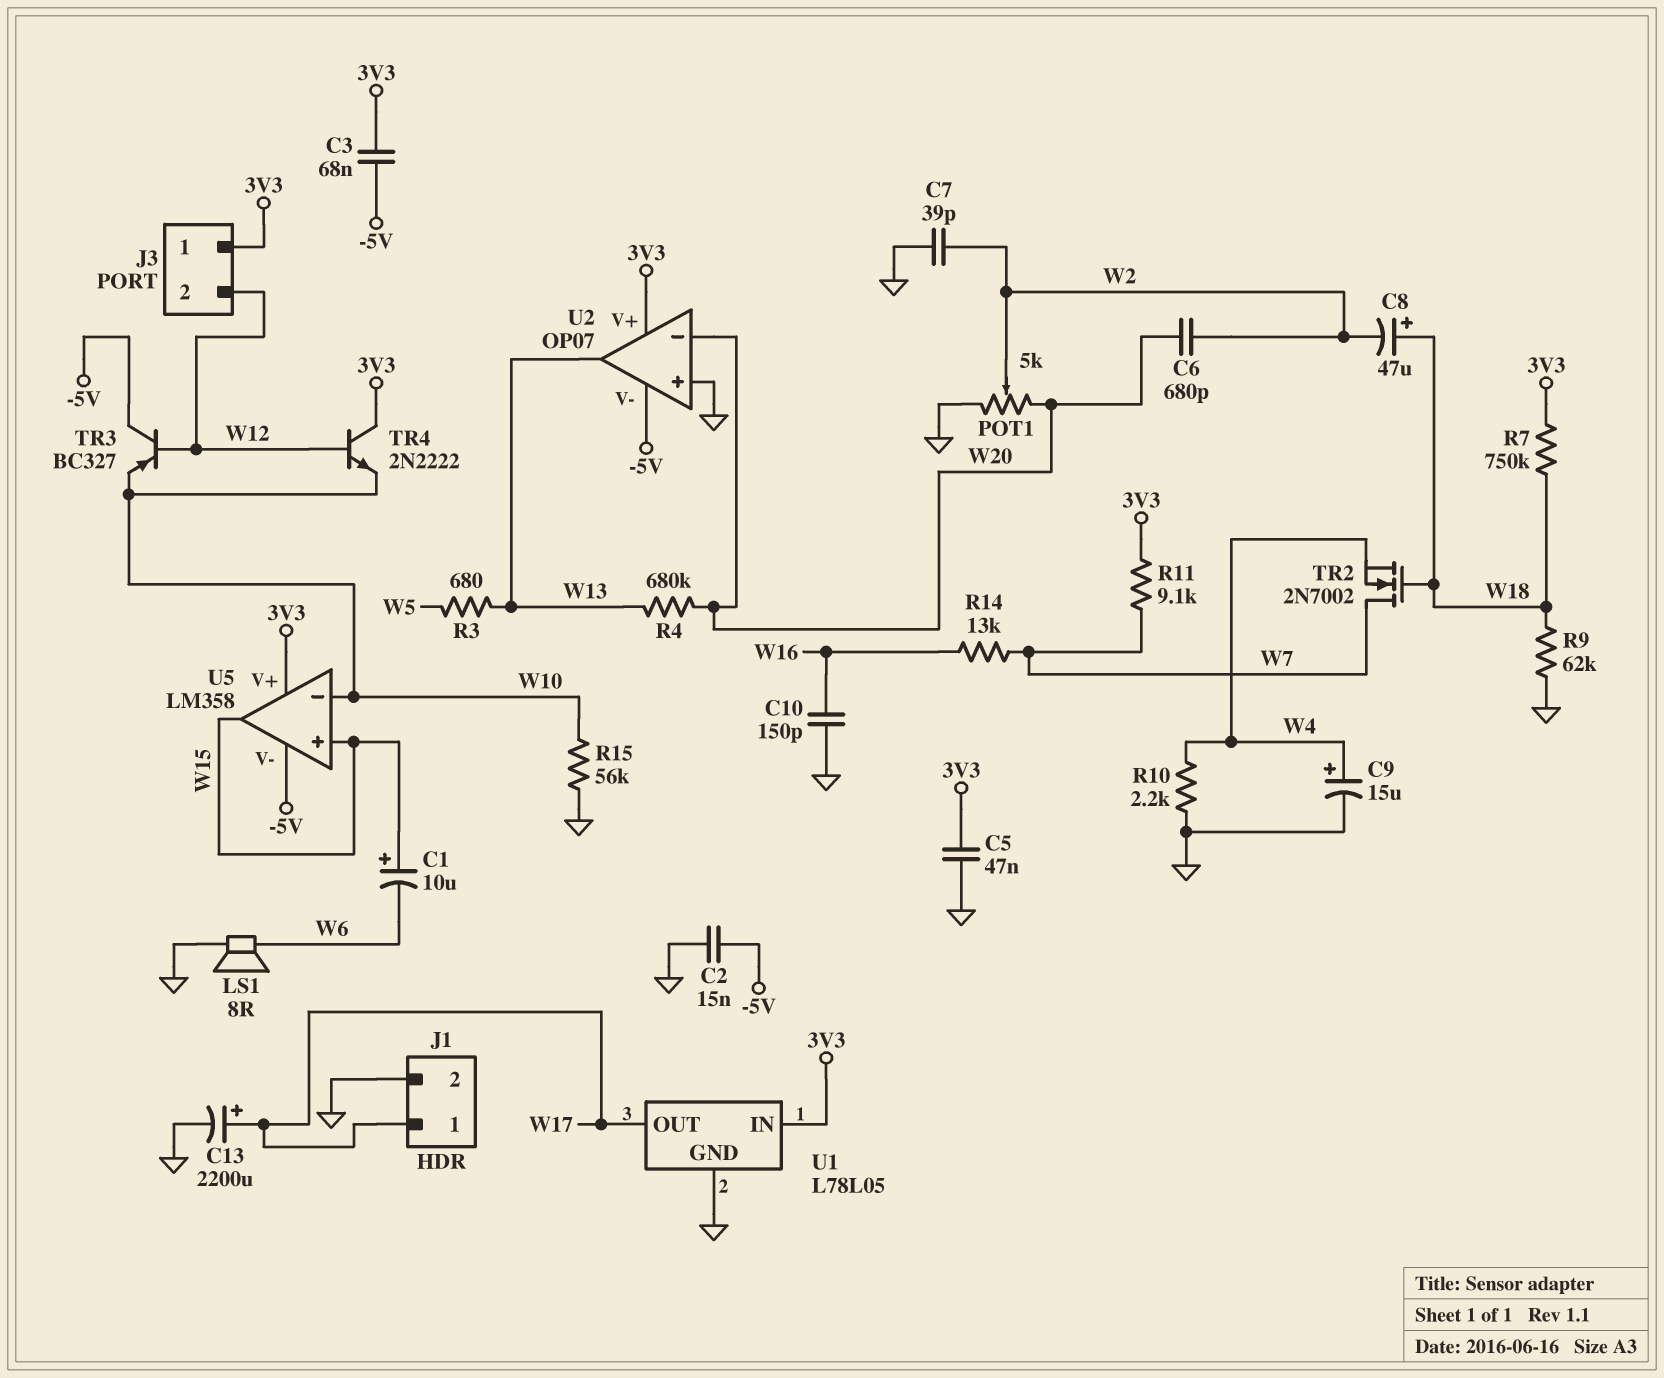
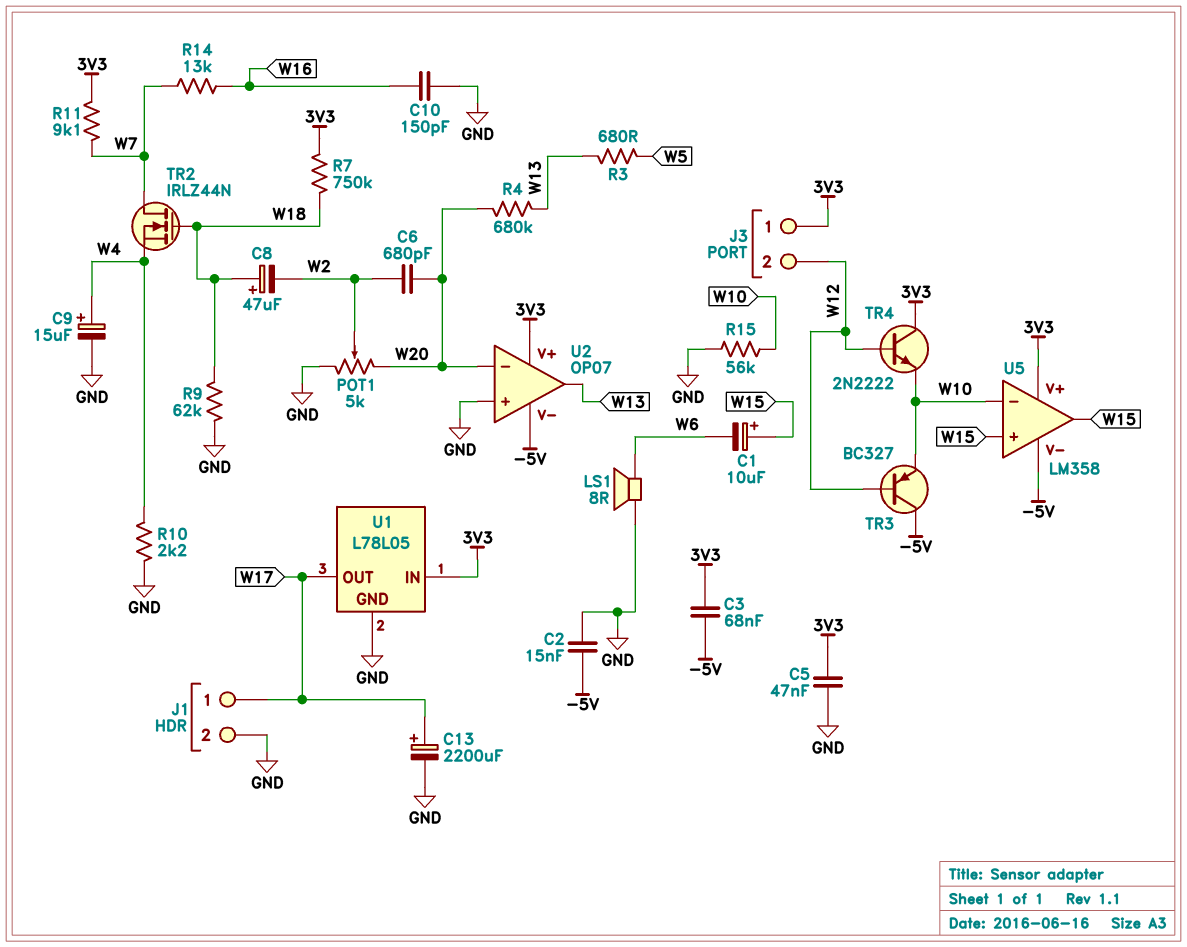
C7: 39pF (GND, W2) -> none
TR2: NMOS 2N7002 (G W18, D W7, S W4) -> NMOS IRLZ44N (G W18, D W7, S W4)

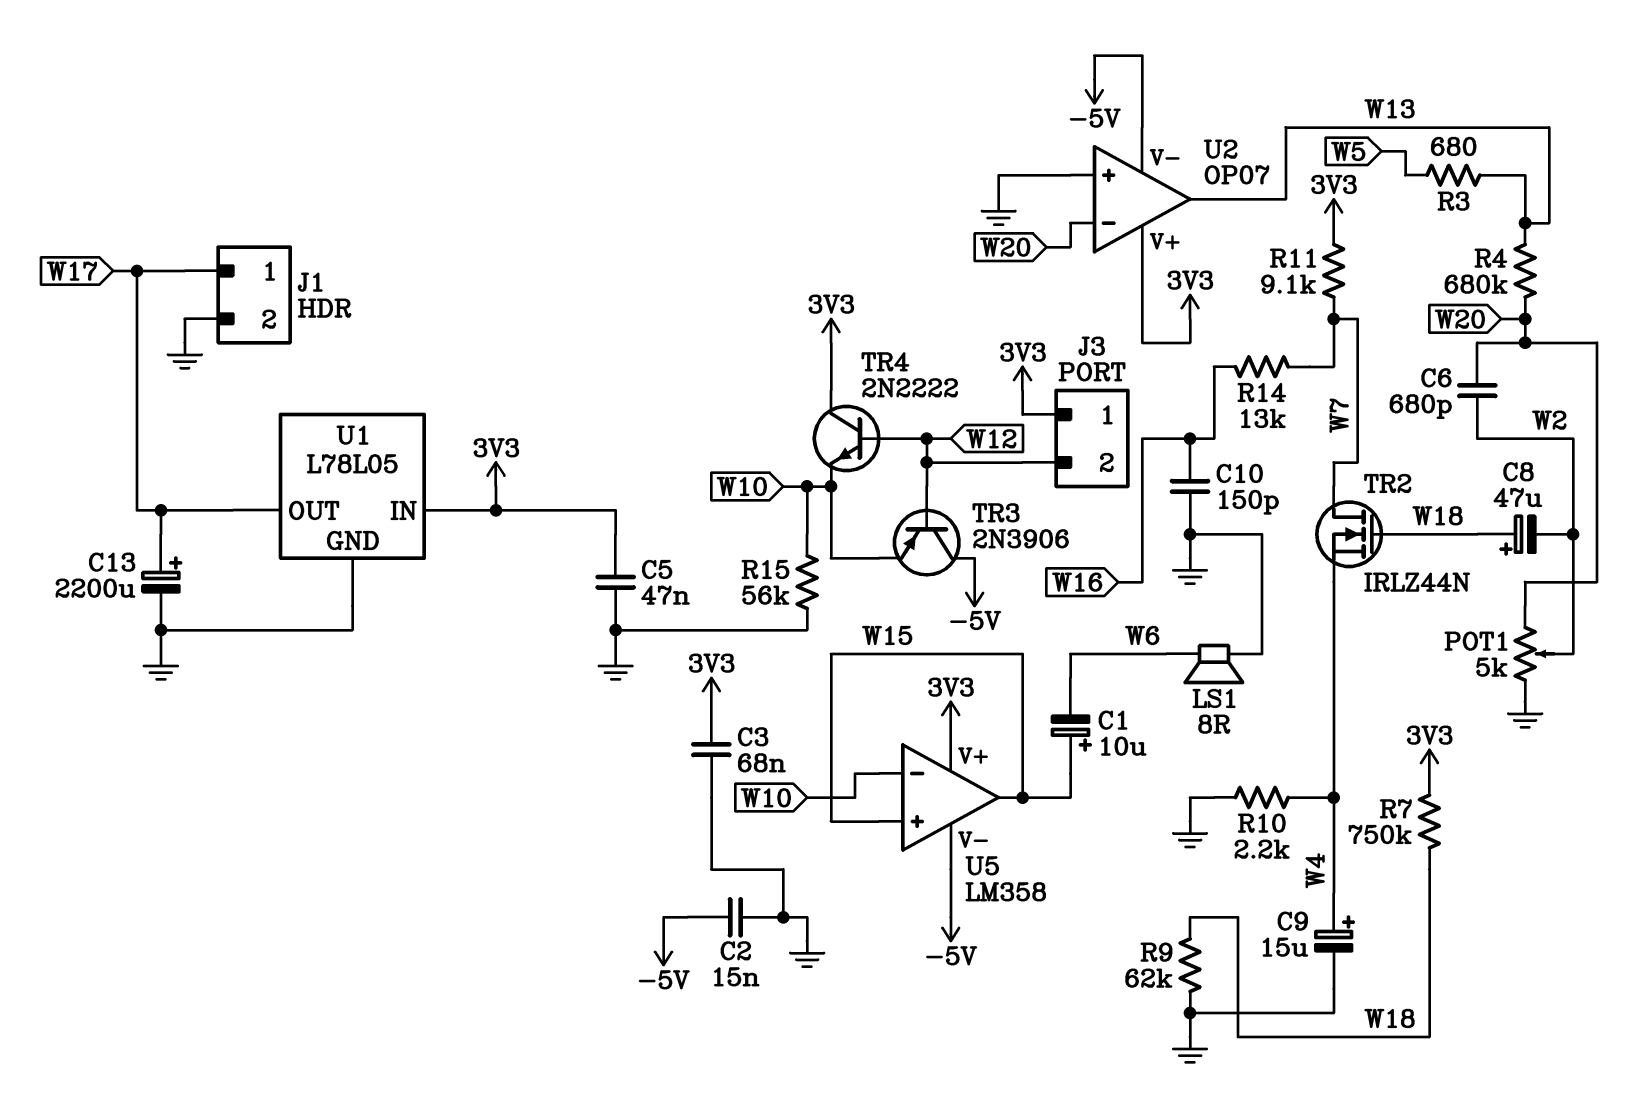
C3: 68nF (-5V, 3V3) -> 68nF (3V3, GND)
TR3: PNP BC327 (B W12, C -5V, E W10) -> PNP 2N3906 (B W12, C -5V, E W10)

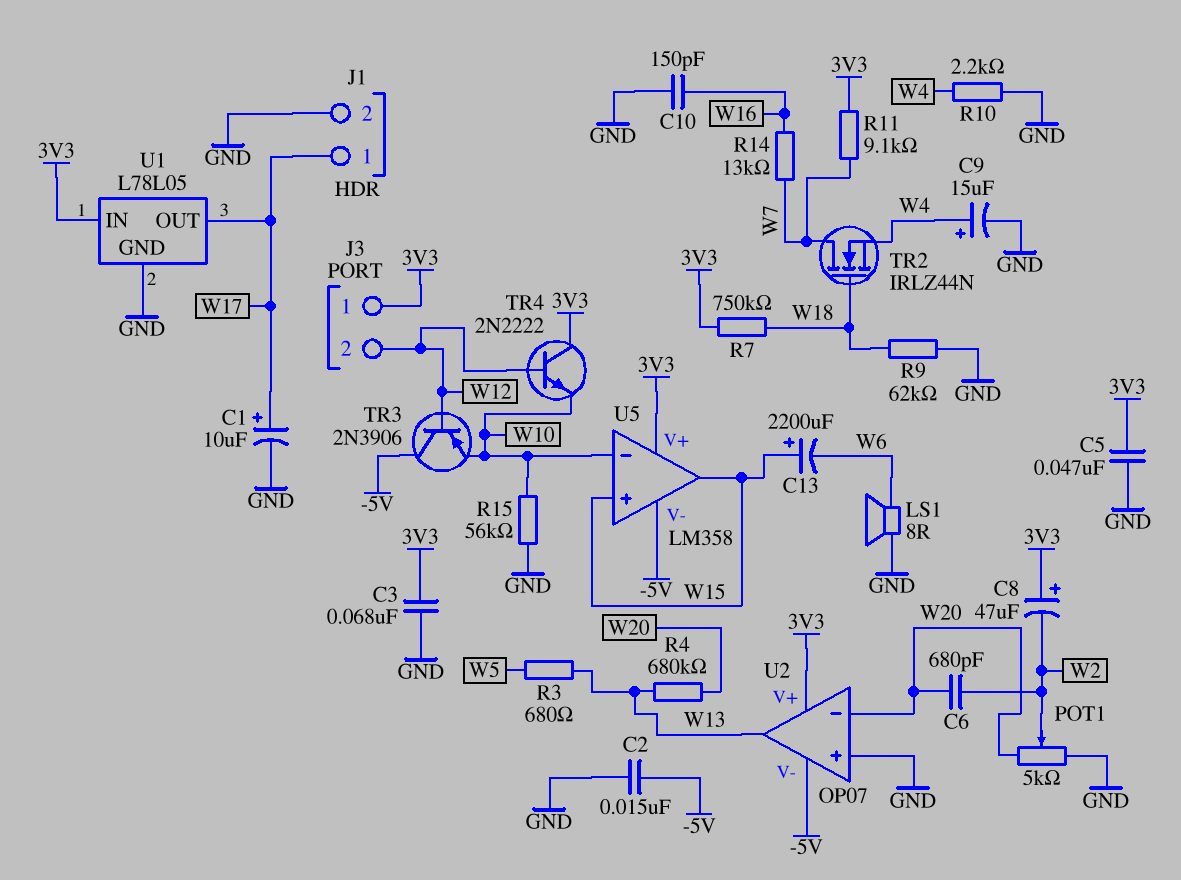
C1: 10uF (plus W15, minus W6) -> 10uF (plus W17, minus GND)
C8: 47uF (plus W18, minus W2) -> 47uF (plus 3V3, minus W2)
C13: 2200uF (plus W17, minus GND) -> 2200uF (plus W15, minus W6)

